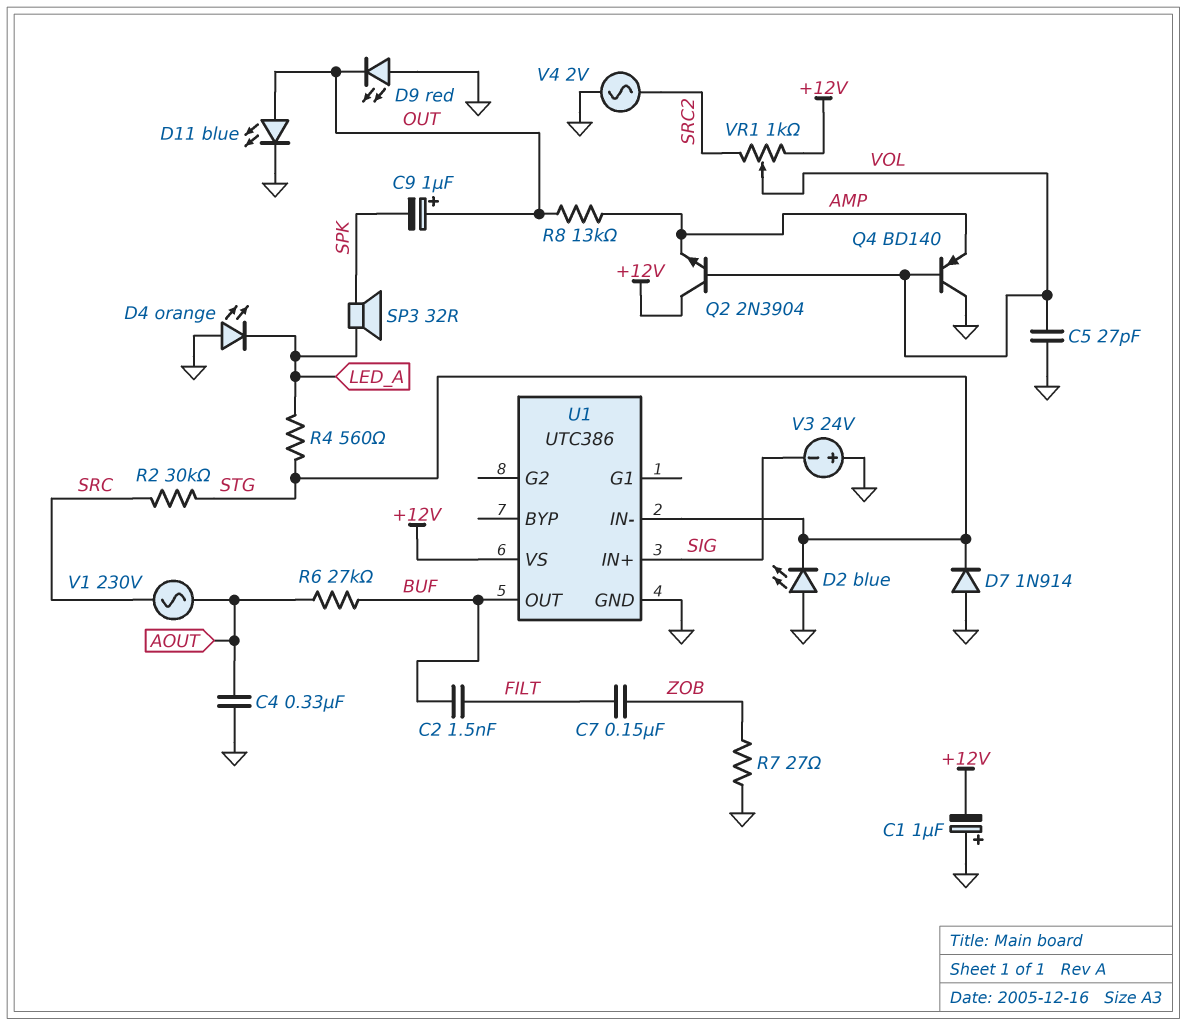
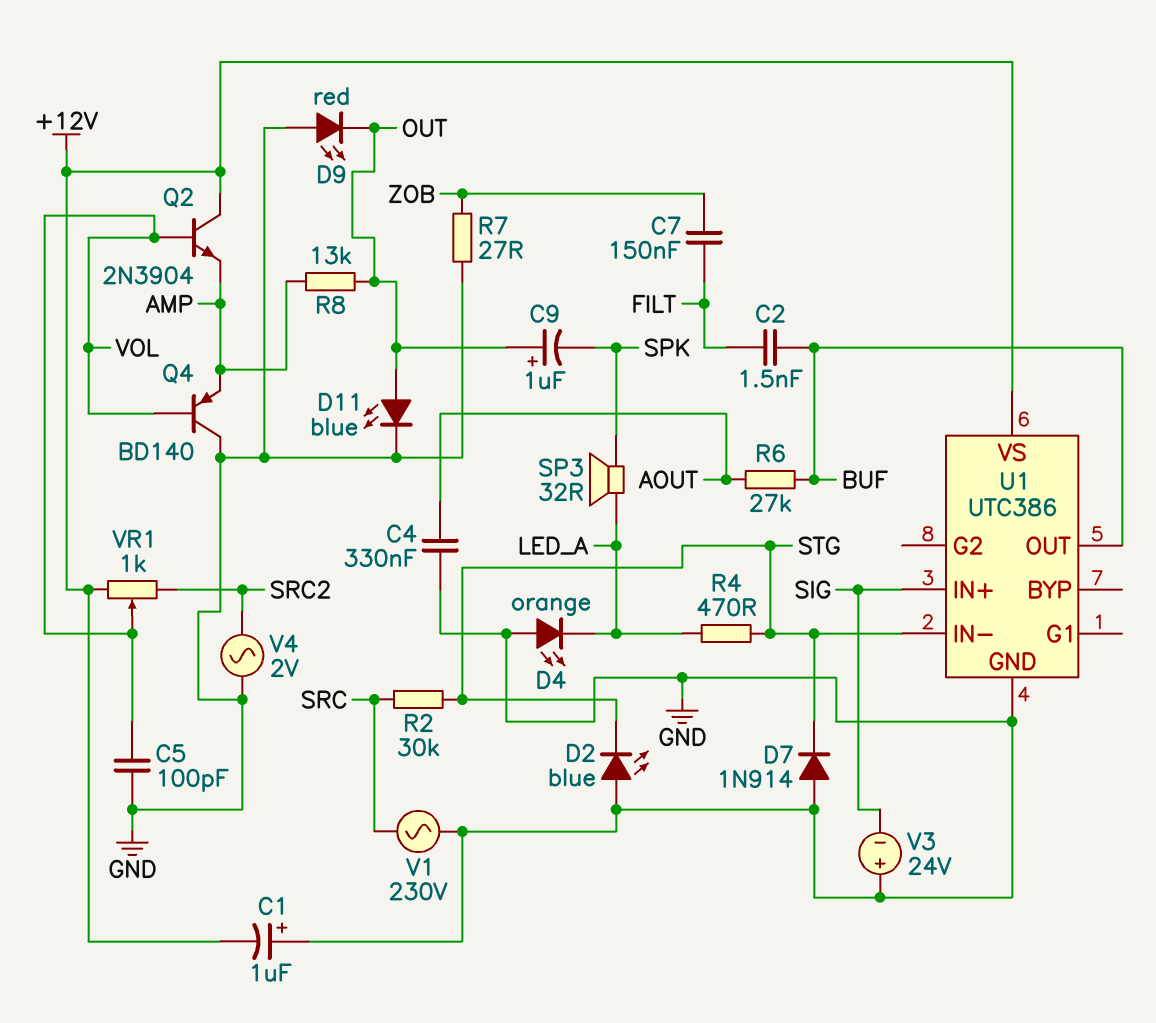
C5: 27pF (GND, VOL) -> 100pF (GND, VOL)
R4: 560 (LED_A, STG) -> 470 (LED_A, STG)
V1: AC 230V (AOUT, SRC) -> AC 230V (GND, SRC)

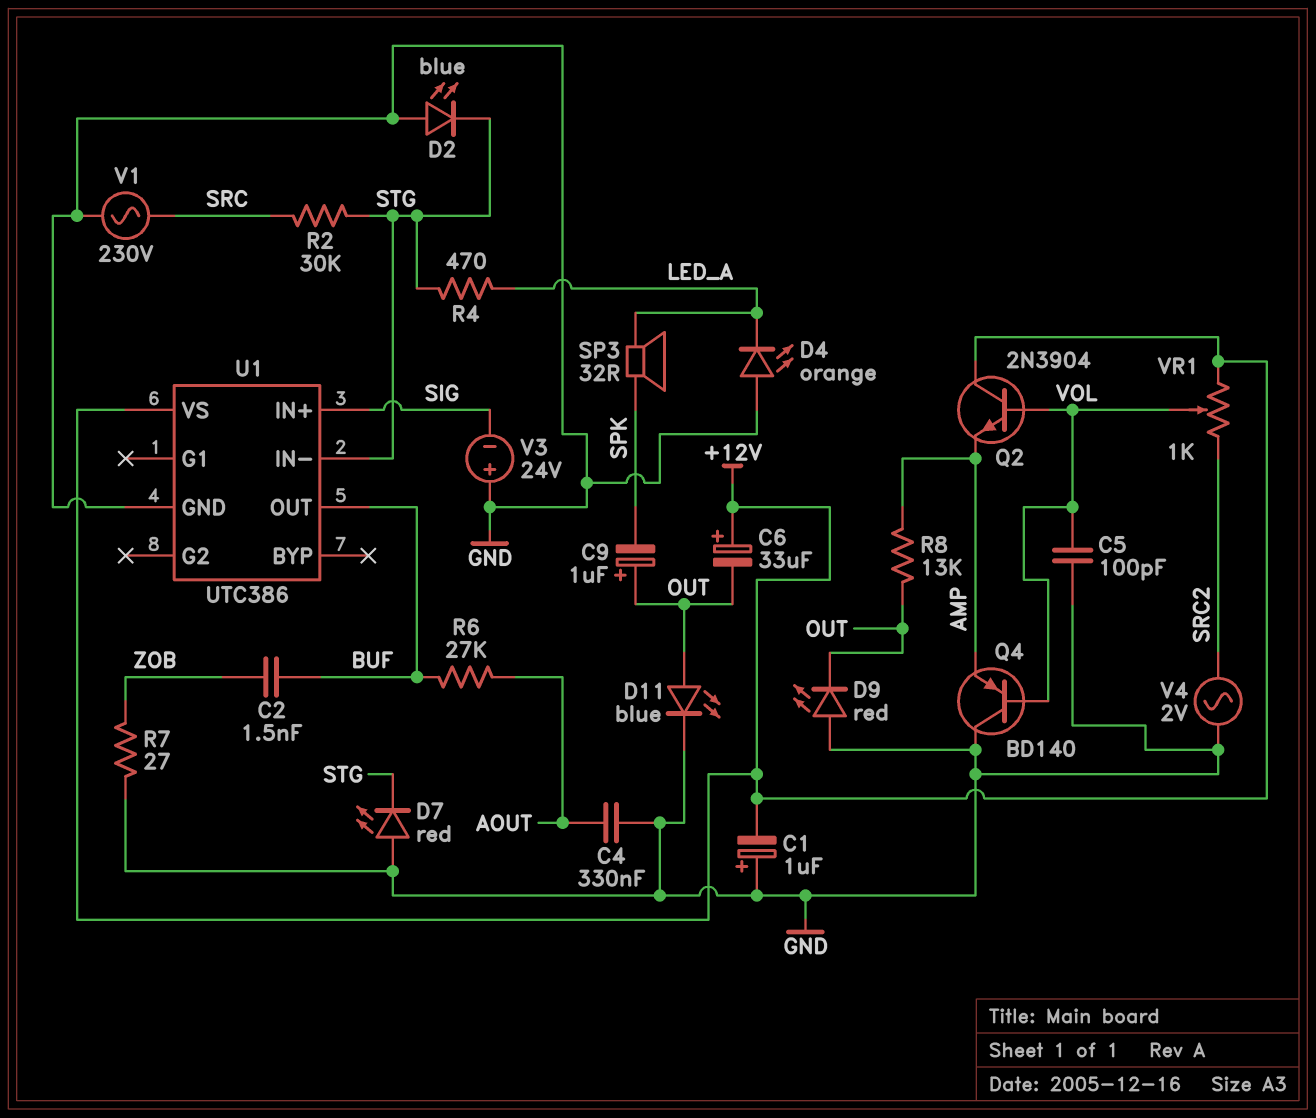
C2: 1.5nF (BUF, FILT) -> 1.5nF (BUF, ZOB)
C6: none -> 33uF (plus +12V, minus OUT)
C7: 150nF (FILT, ZOB) -> none
D7: diode 1N914 (A GND, K STG) -> LED red (A GND, K STG)

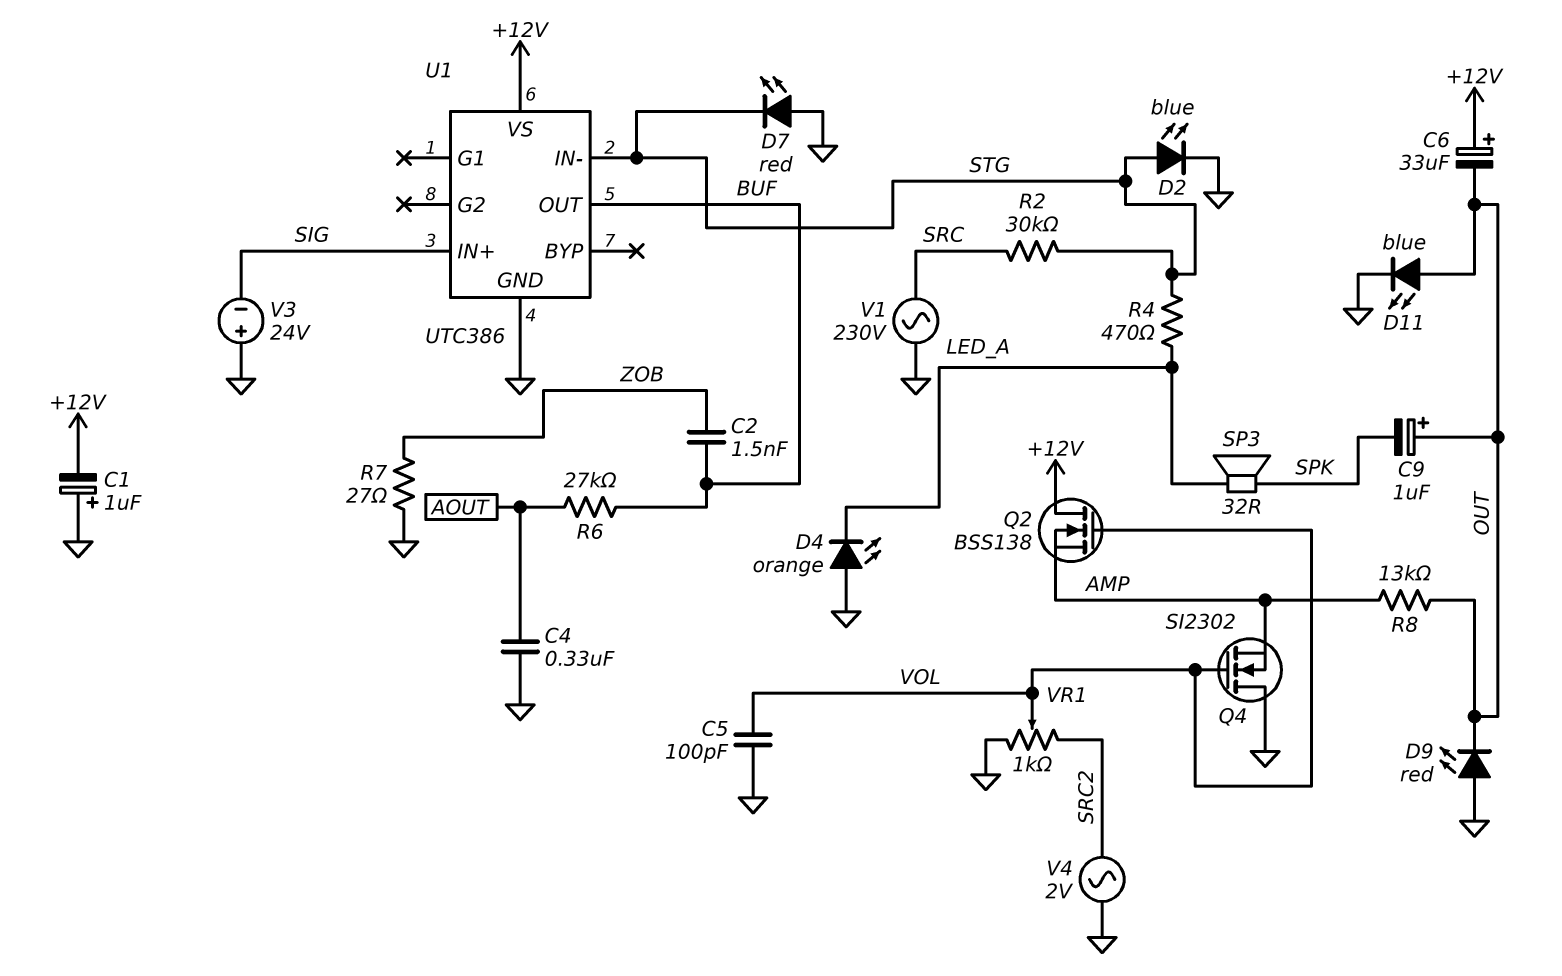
D2: LED blue (A GND, K STG) -> LED blue (A STG, K GND)
Q2: NPN 2N3904 (B VOL, C +12V, E AMP) -> NMOS BSS138 (G VOL, D +12V, S AMP)
Q4: PNP BD140 (B VOL, C GND, E AMP) -> NMOS SI2302 (G VOL, D GND, S AMP)
VR1: 1k (+12V, SRC2, wiper VOL) -> 1k (GND, SRC2, wiper VOL)

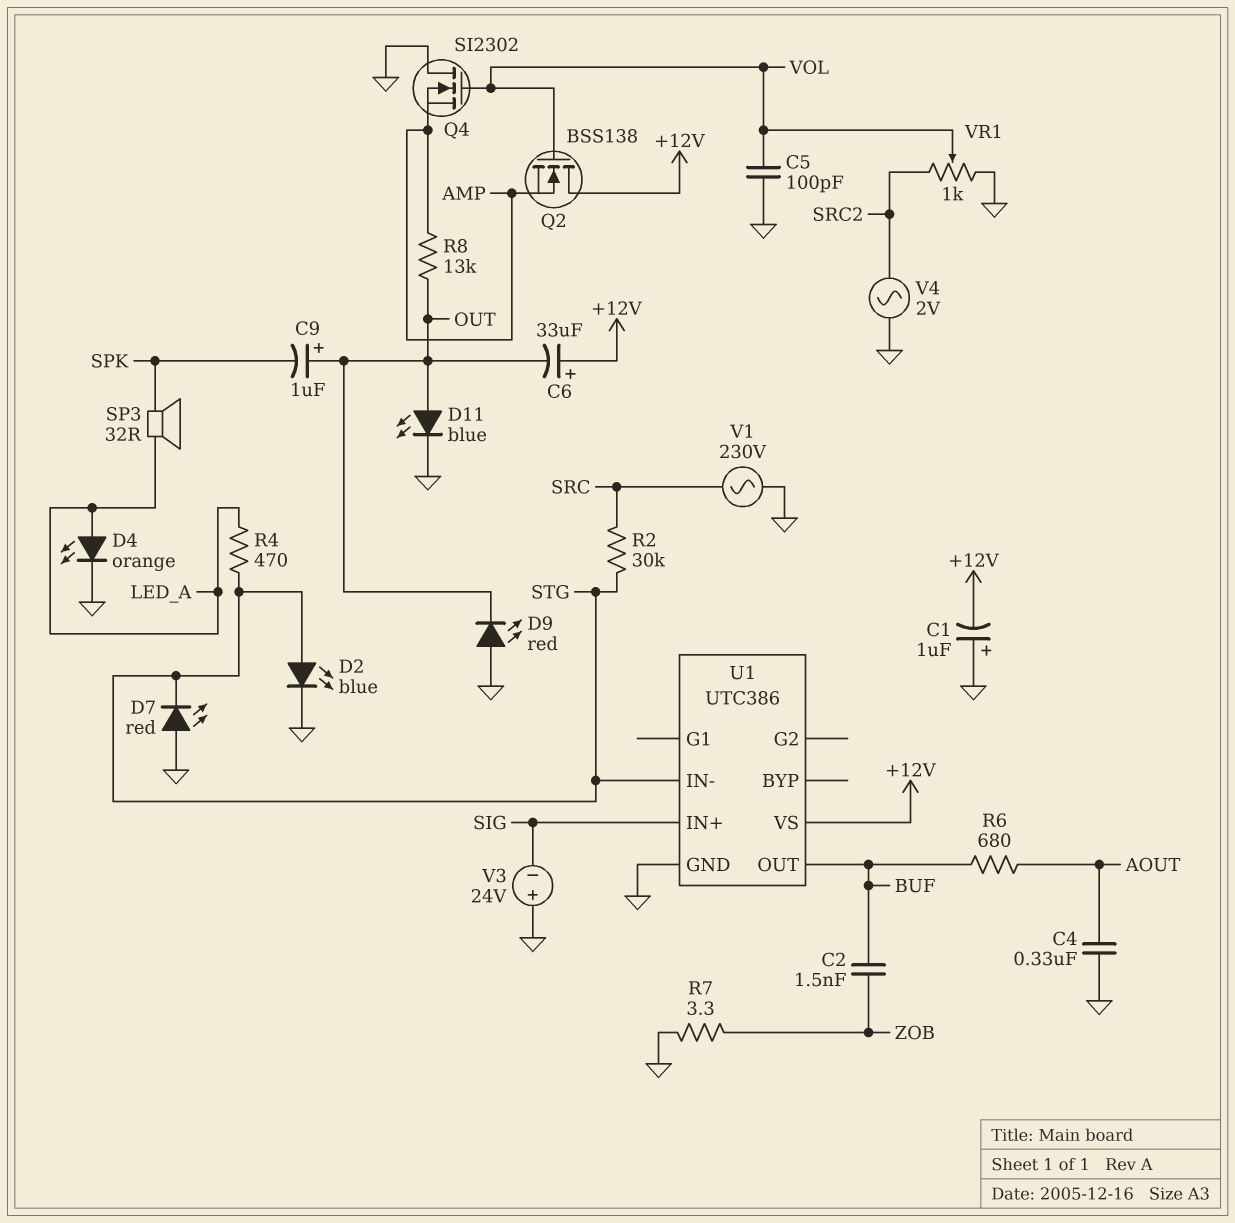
D4: LED orange (A GND, K LED_A) -> LED orange (A LED_A, K GND)
R6: 27k (AOUT, BUF) -> 680 (AOUT, BUF)
R7: 27 (GND, ZOB) -> 3.3 (GND, ZOB)

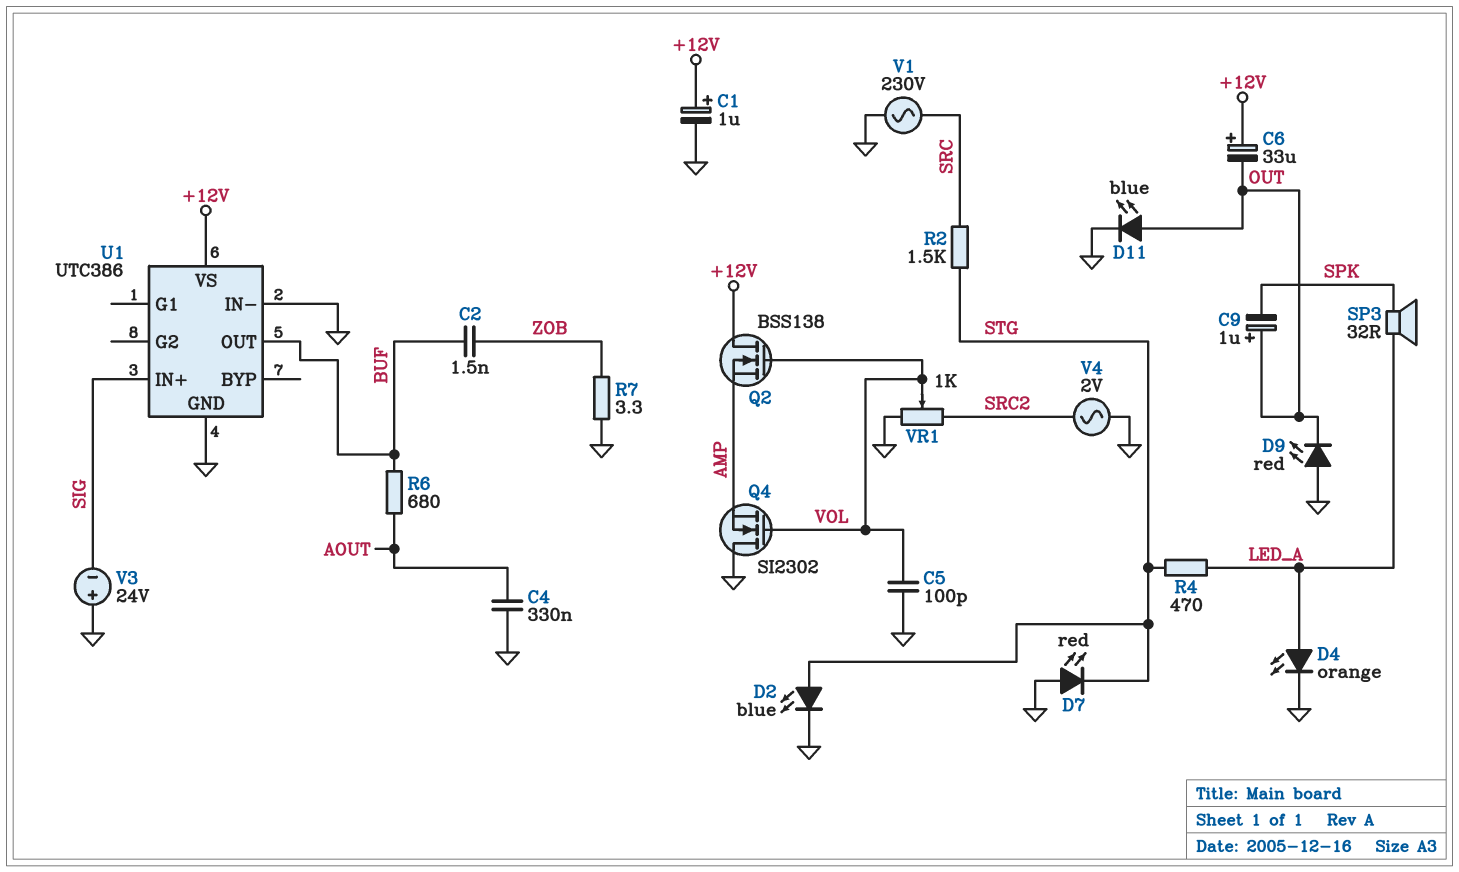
C1: 1uF (plus GND, minus +12V) -> 1uF (plus +12V, minus GND)
R2: 30k (SRC, STG) -> 1.5k (SRC, STG)
R8: 13k (AMP, OUT) -> none
U1 pin IN-: STG -> GND

